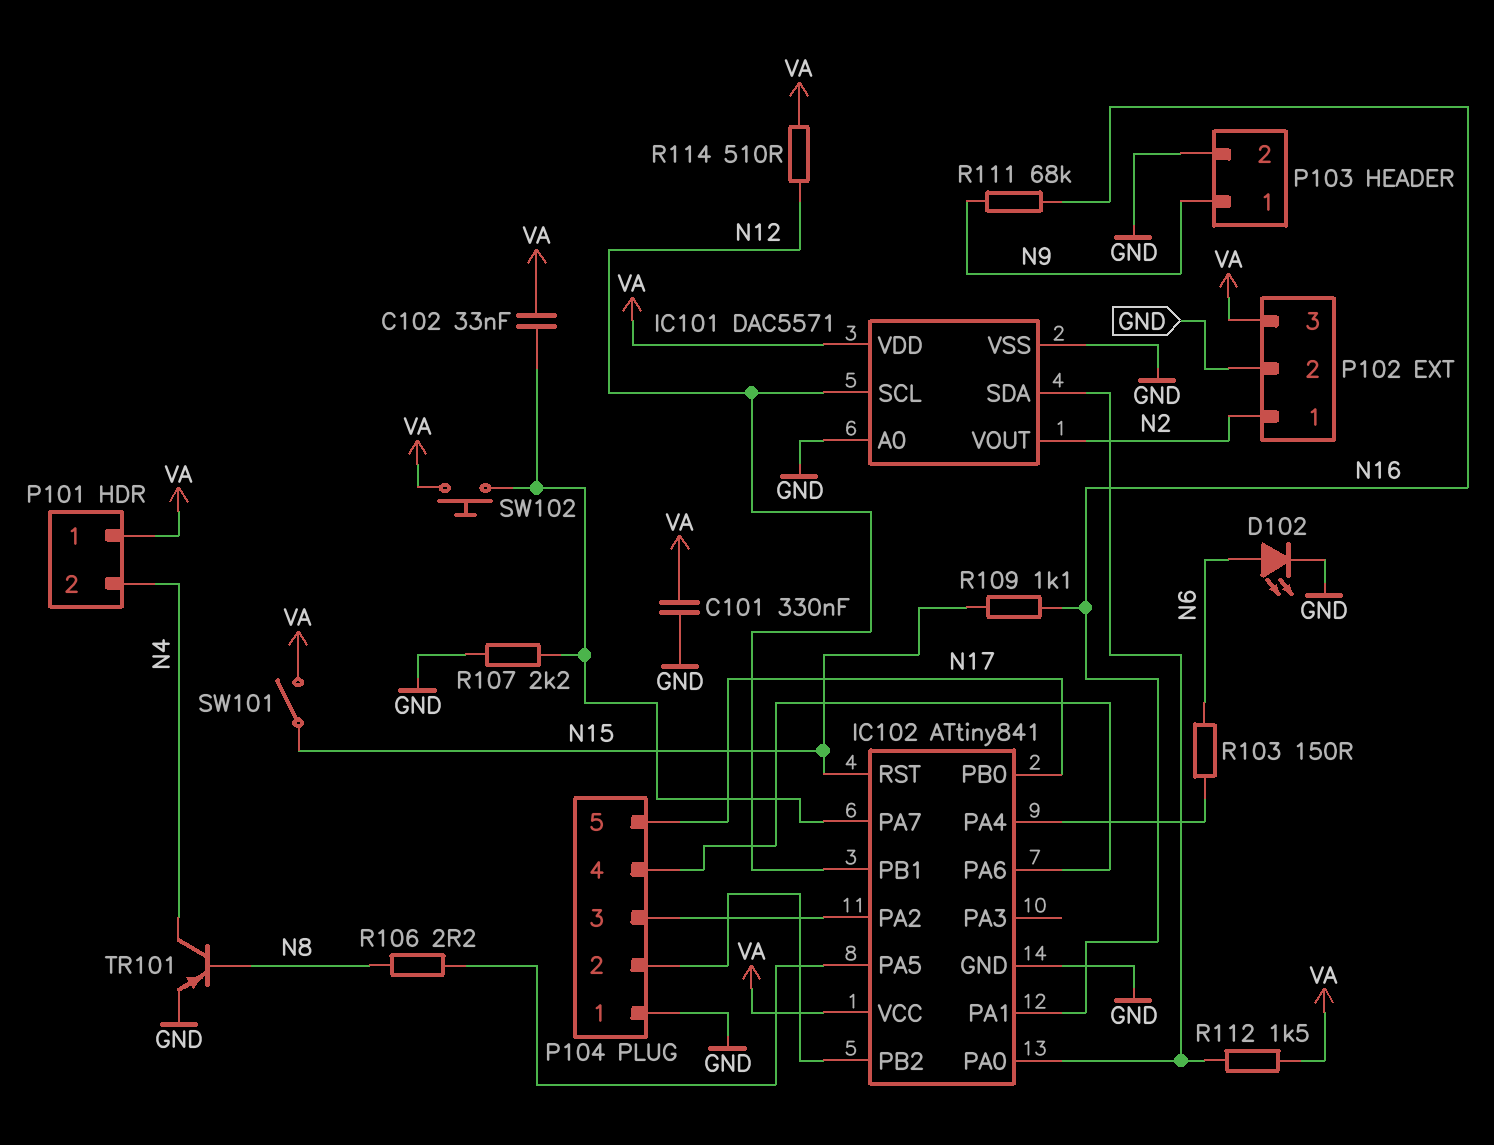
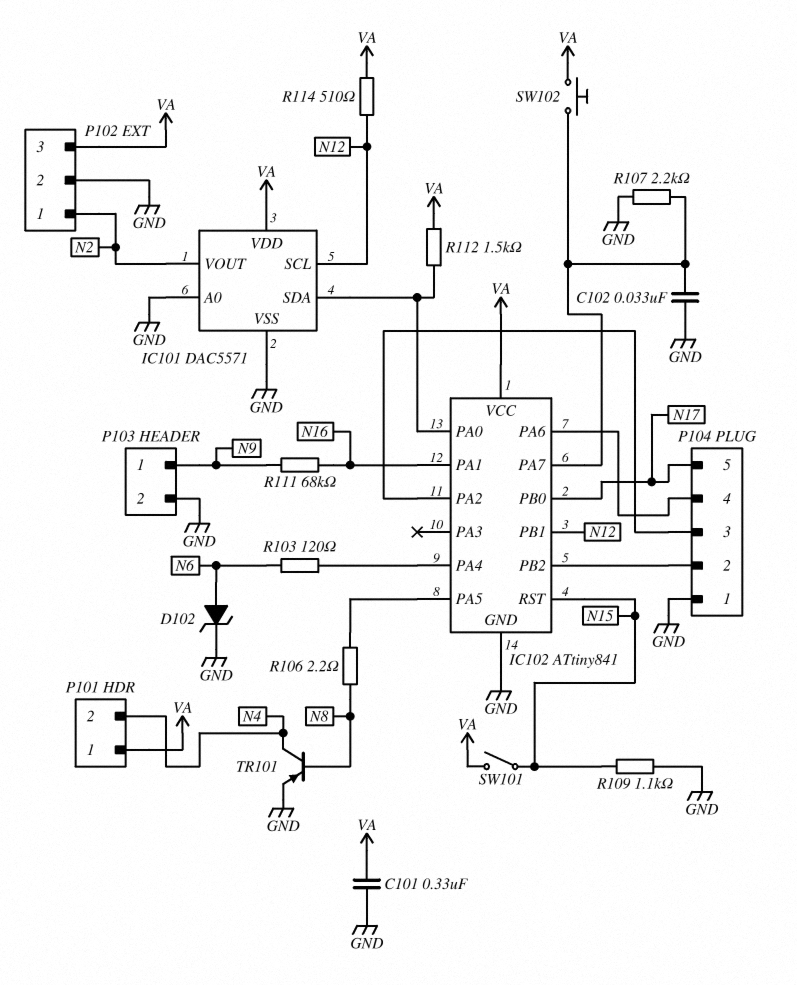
C102: 33nF (IC102/PA7, VA) -> 33nF (GND, IC102/PA7)
D102: LED (A N6, K GND) -> zener (A N6, K GND)
R103: 150 (IC102/PA4, N6) -> 120 (IC102/PA4, N6)
R109: 1.1k (N15, N16) -> 1.1k (GND, N15)

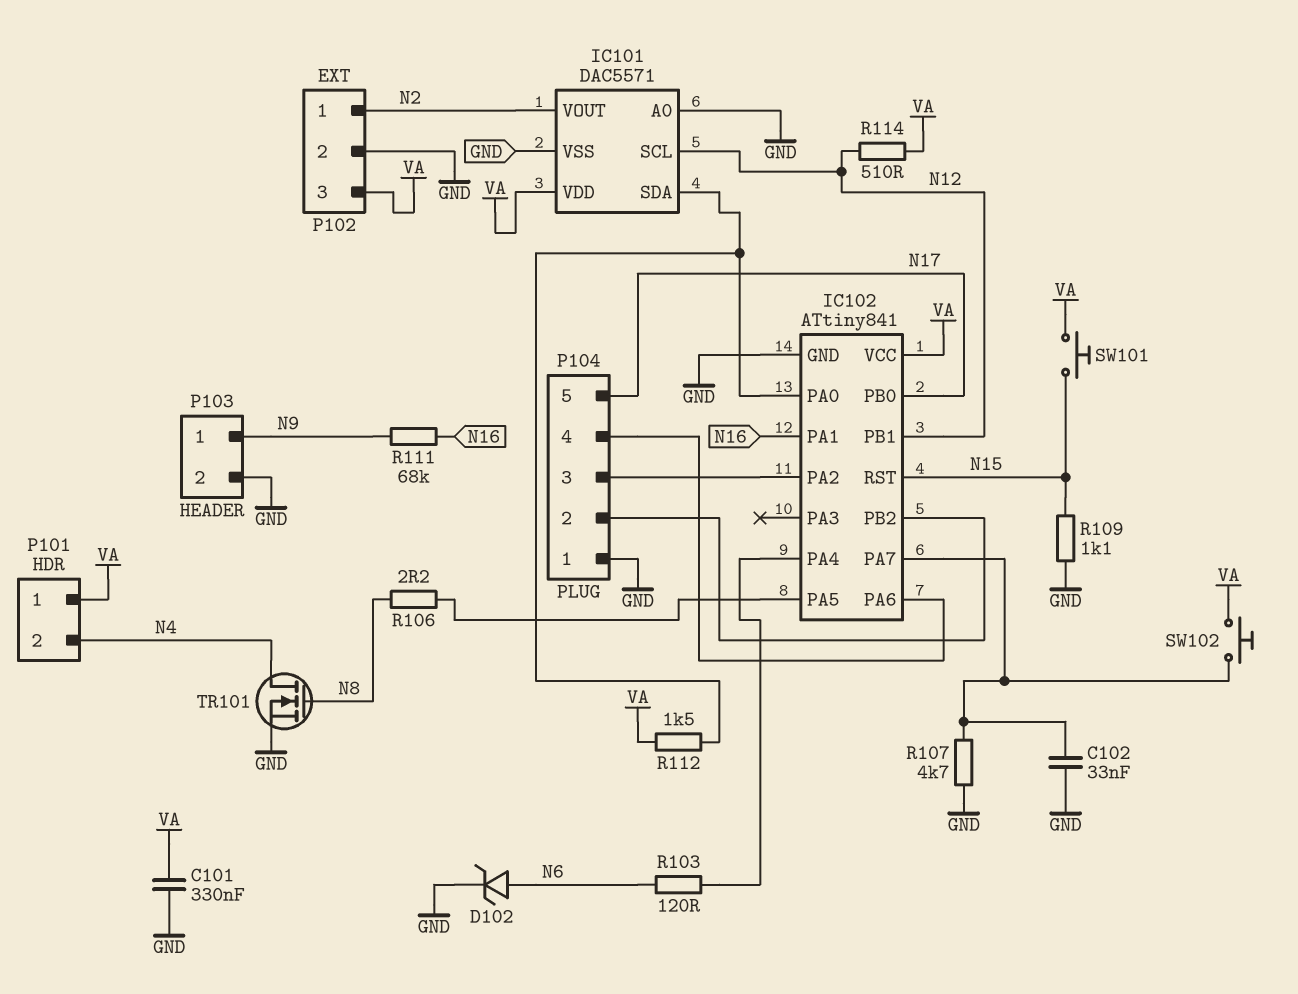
R107: 2.2k (GND, IC102/PA7) -> 4.7k (GND, IC102/PA7)
SW101: switch (N15, VA) -> button (N15, VA)
TR101: PNP (B N8, C N4, E GND) -> NMOS (G N8, D N4, S GND)

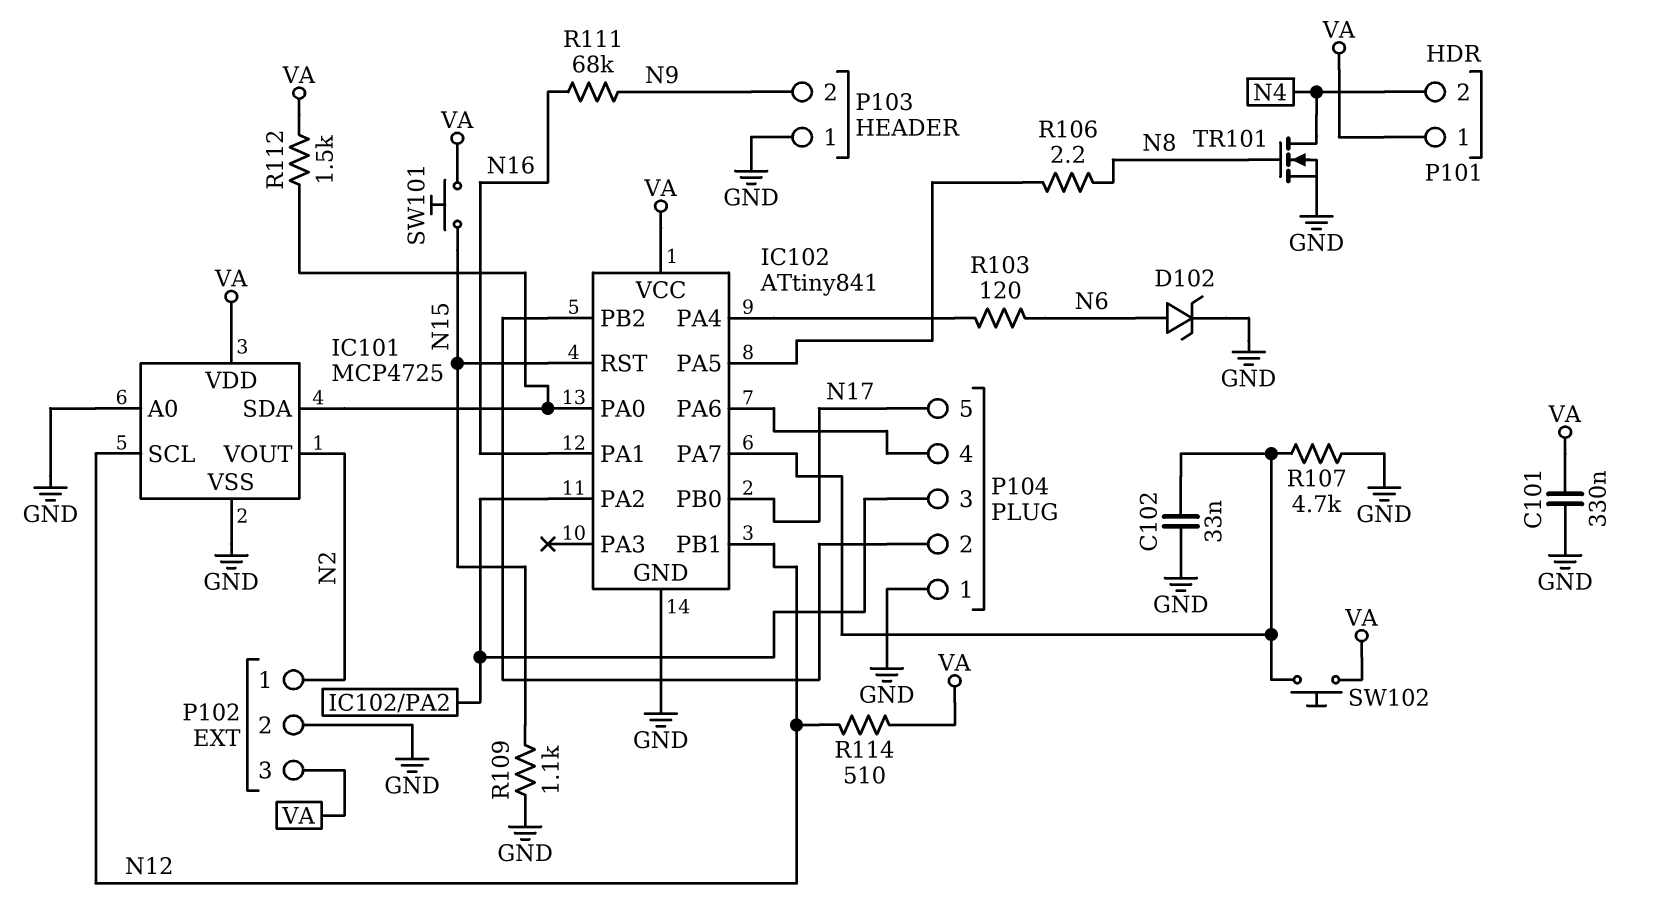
IC101: DAC5571 -> MCP4725
P103 pin 1: N9 -> GND
P103 pin 2: GND -> N9

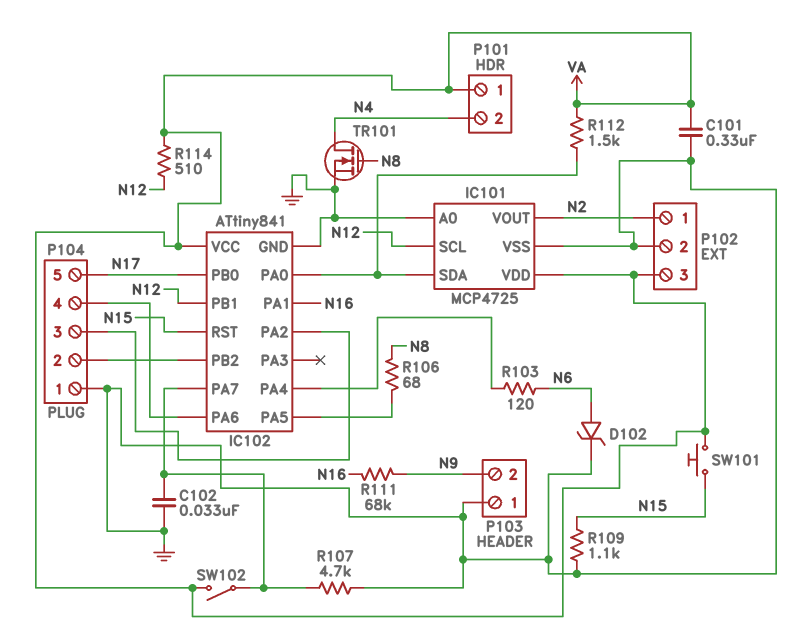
R106: 2.2 (IC102/PA5, N8) -> 68 (IC102/PA5, N8)
SW102: button (IC102/PA7, VA) -> switch (IC102/PA7, VA)

